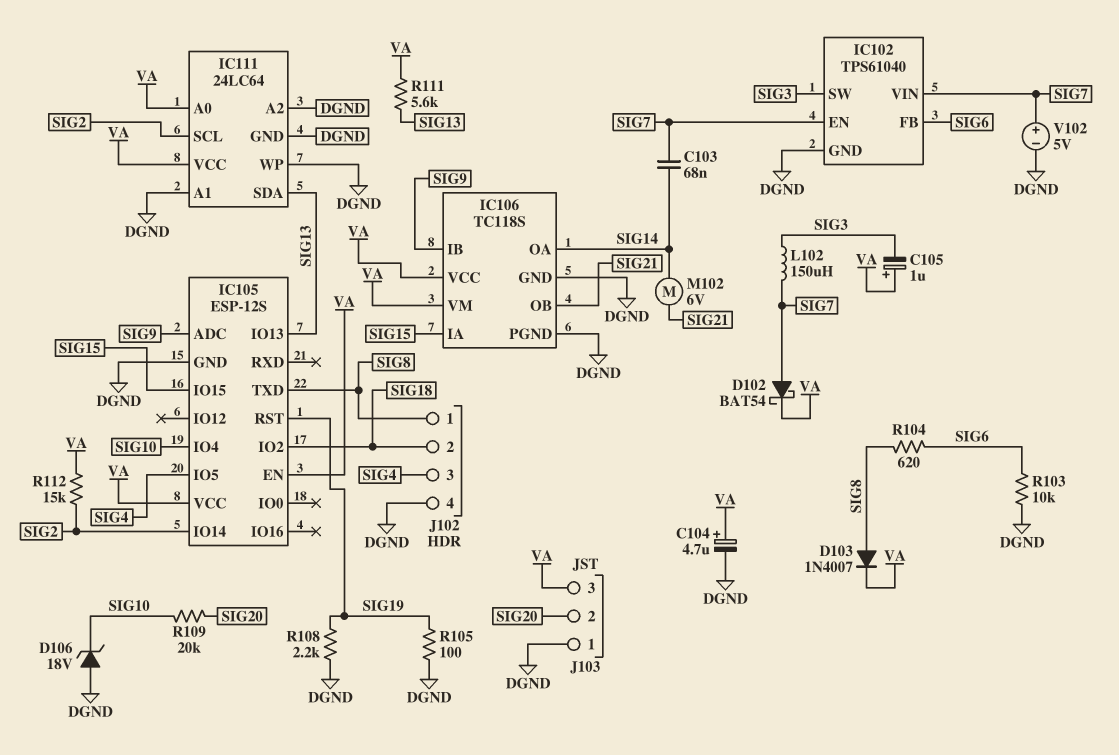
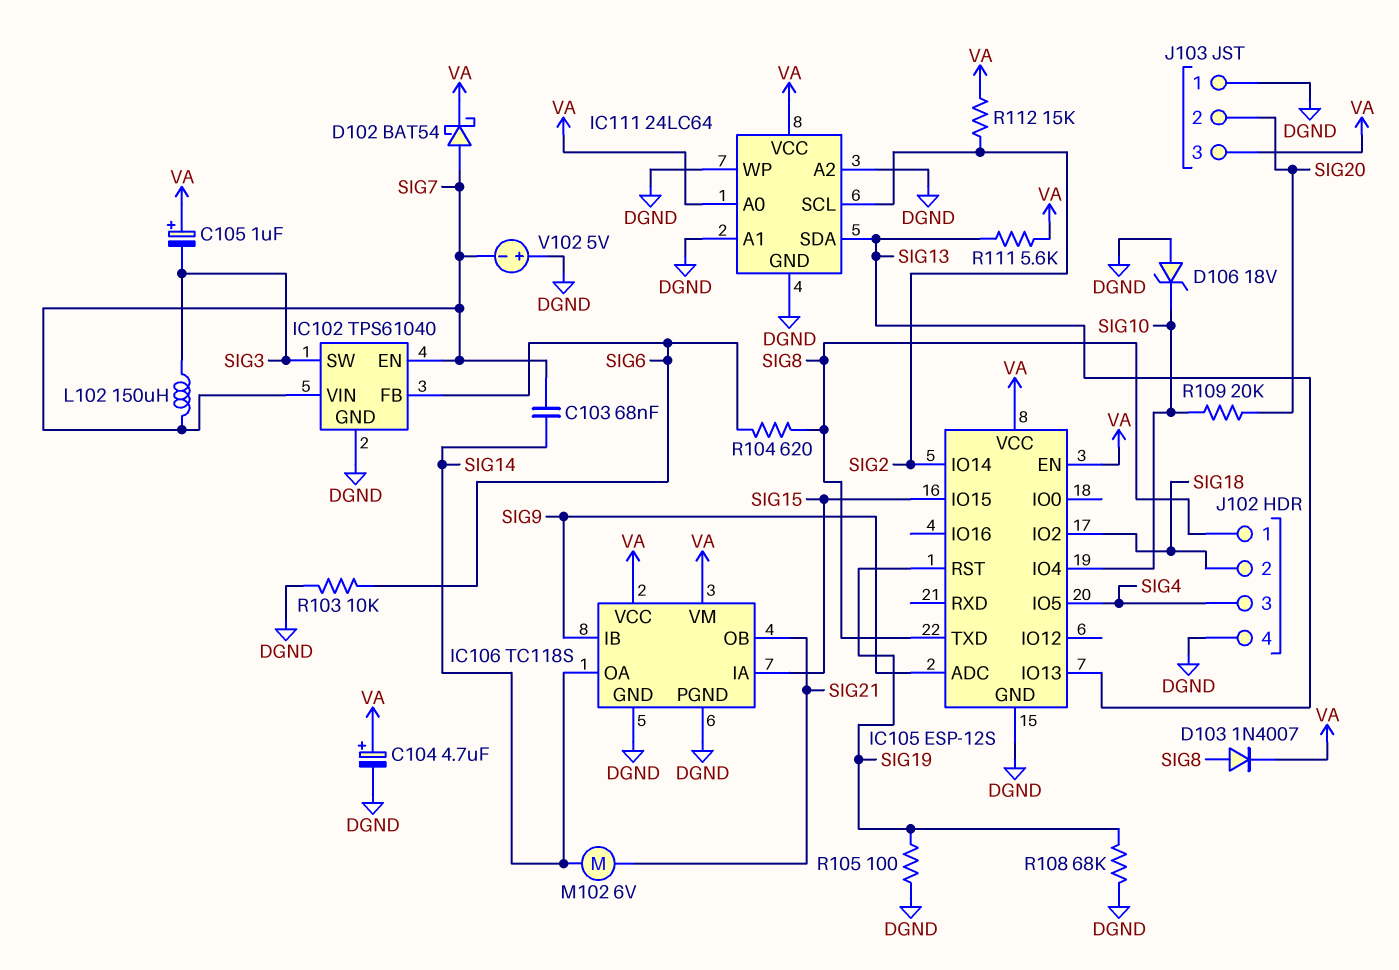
R108: 2.2k (DGND, SIG19) -> 68k (DGND, SIG19)
V102: 5V (plus SIG7, minus DGND) -> 5V (plus DGND, minus SIG7)

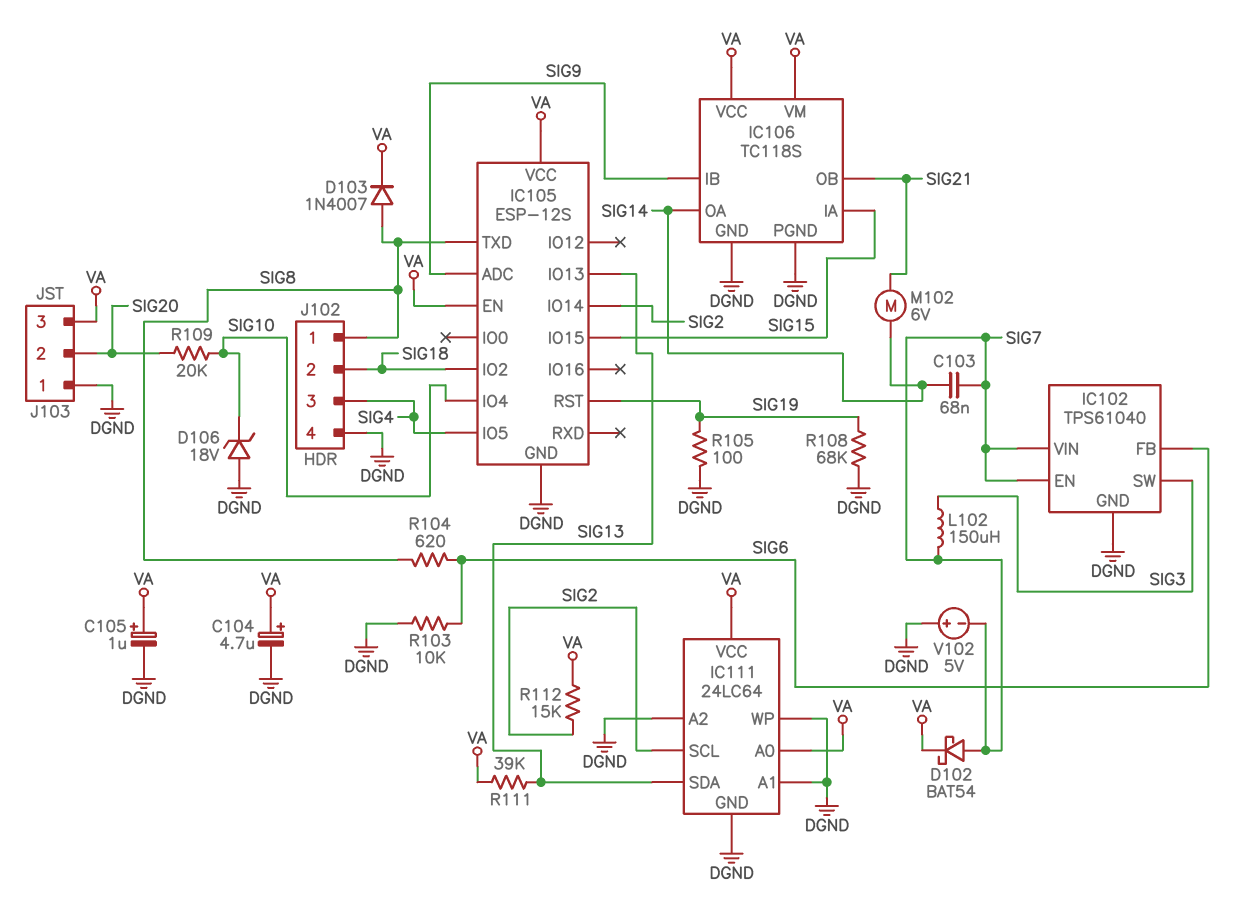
C105: 1uF (plus VA, minus SIG3) -> 1uF (plus VA, minus DGND)
R111: 5.6k (SIG13, VA) -> 39k (SIG13, VA)

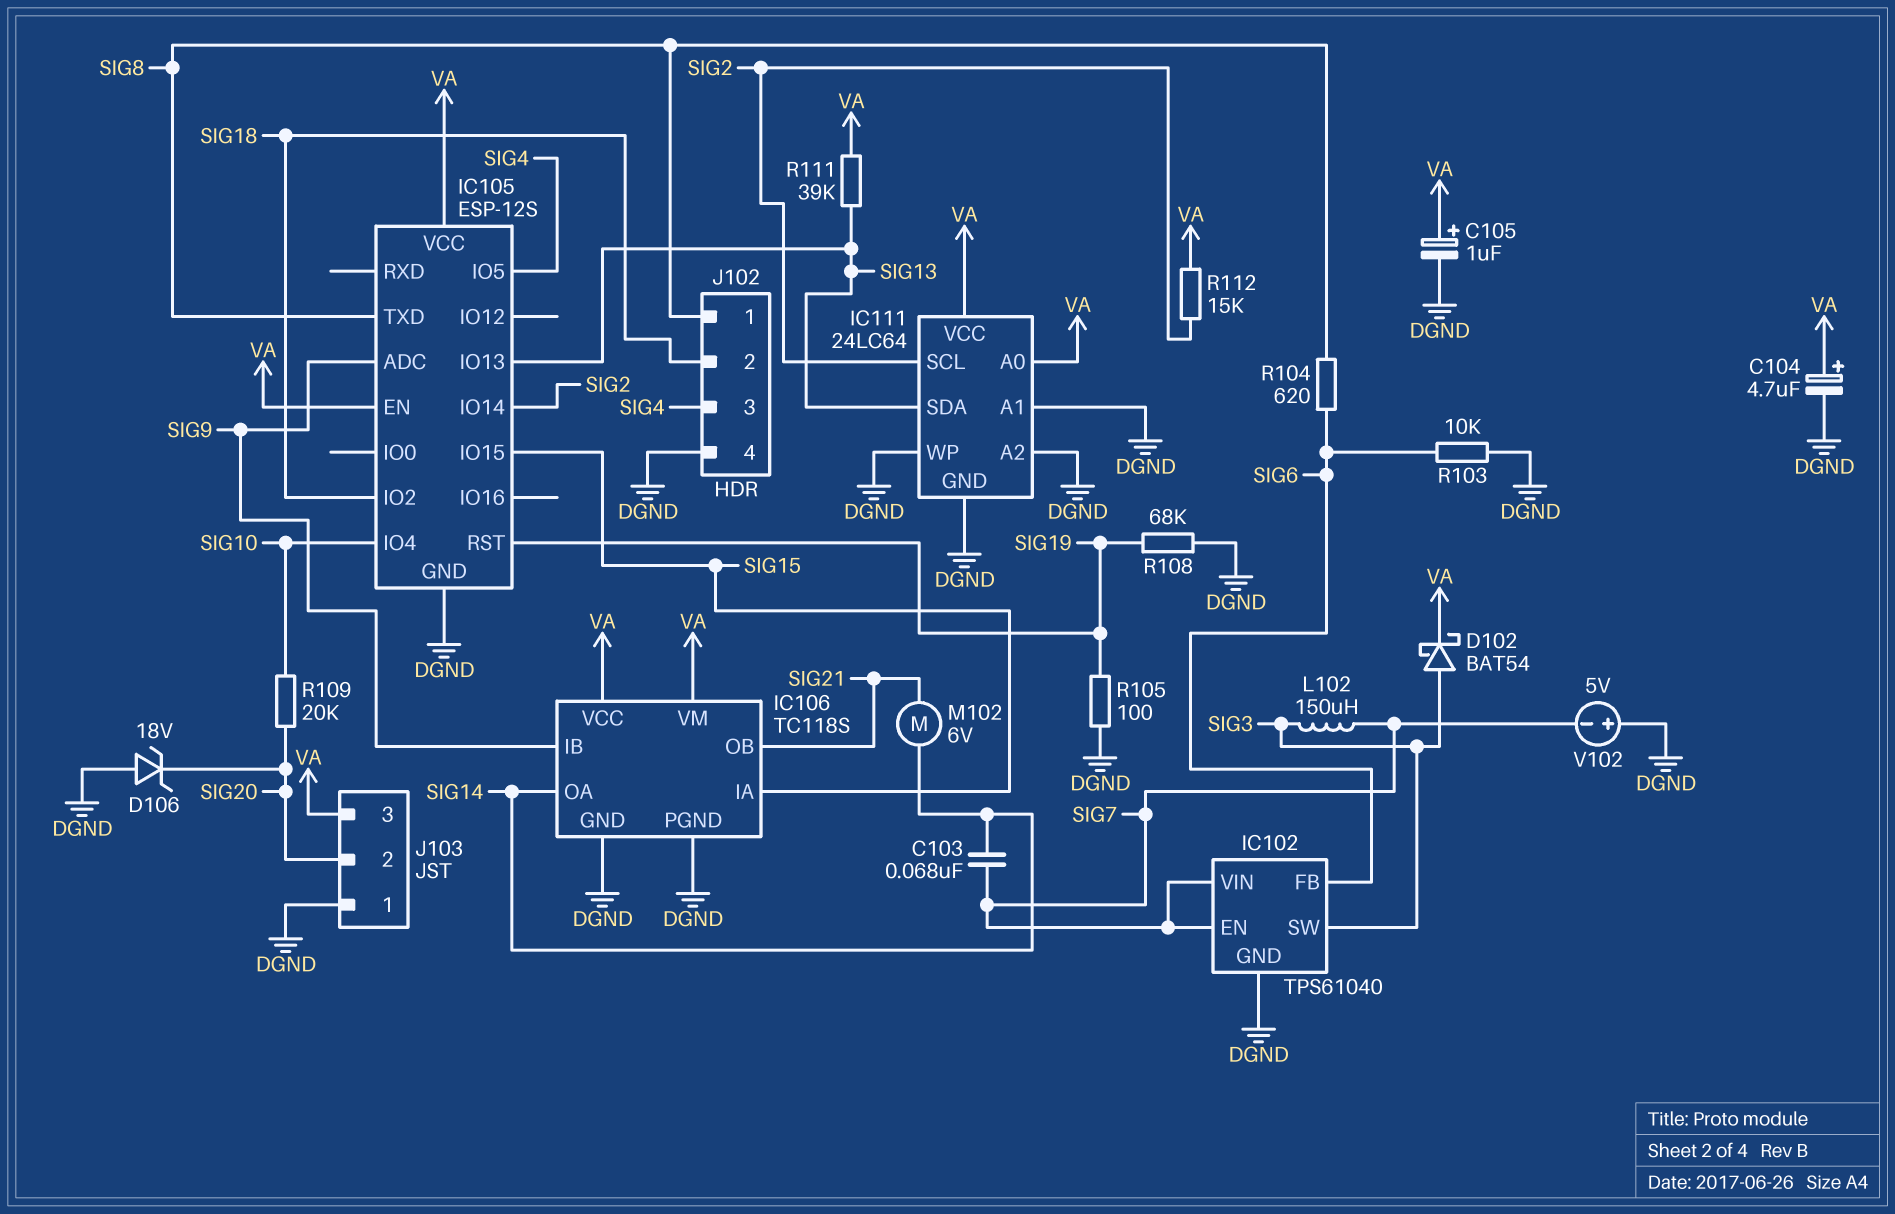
D102: schottky BAT54 (A SIG7, K VA) -> schottky BAT54 (A SIG3, K VA)
D103: diode 1N4007 (A SIG8, K VA) -> none
D106: zener 18V (A DGND, K SIG10) -> zener 18V (A DGND, K SIG20)

